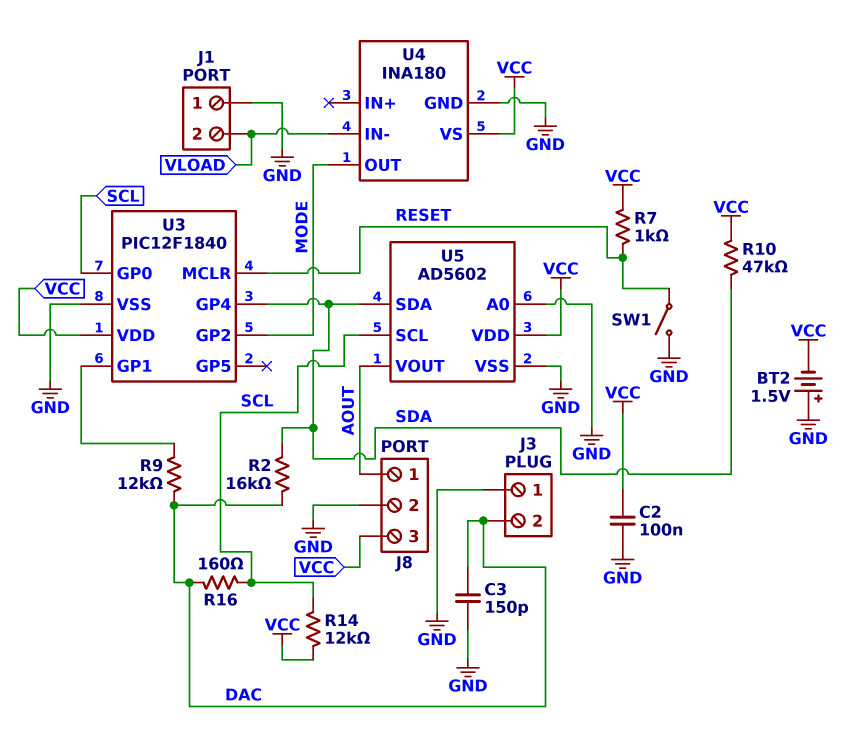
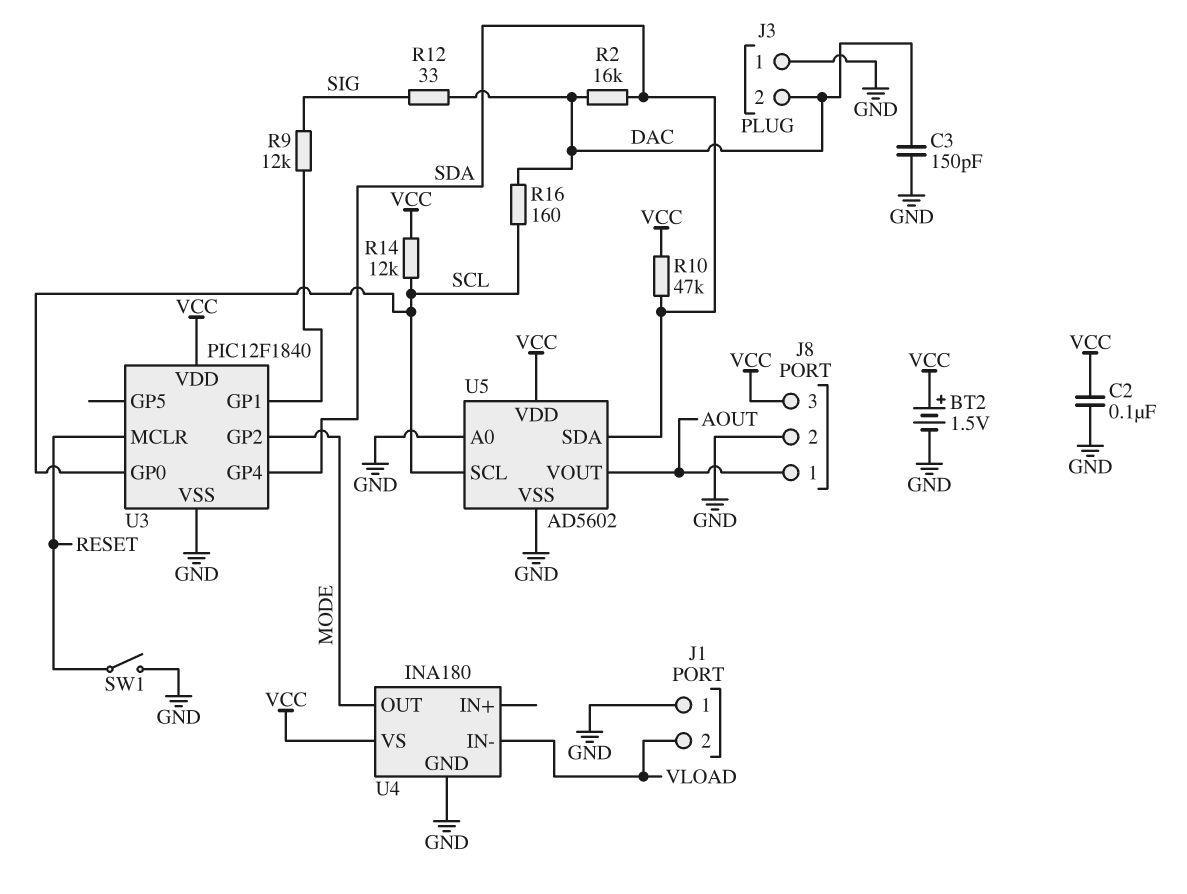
BT2: 1.5V (plus GND, minus VCC) -> 1.5V (plus VCC, minus GND)
R7: 1k (RESET, VCC) -> none
R9: 12k (DAC, U3/GP1) -> 12k (SIG, U3/GP1)
R12: none -> 33 (DAC, SIG)

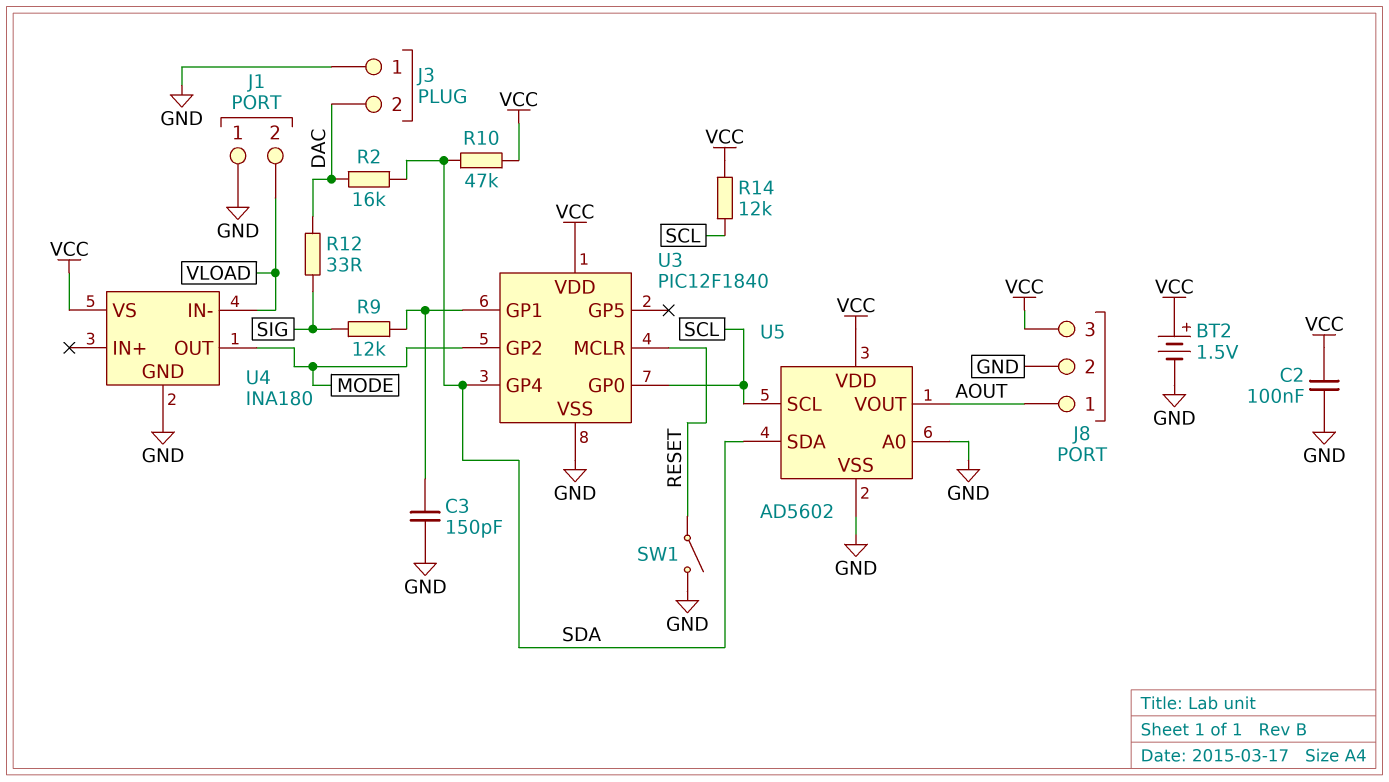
C3: 150pF (DAC, GND) -> 150pF (GND, U3/GP1)
R16: 160 (DAC, SCL) -> none

